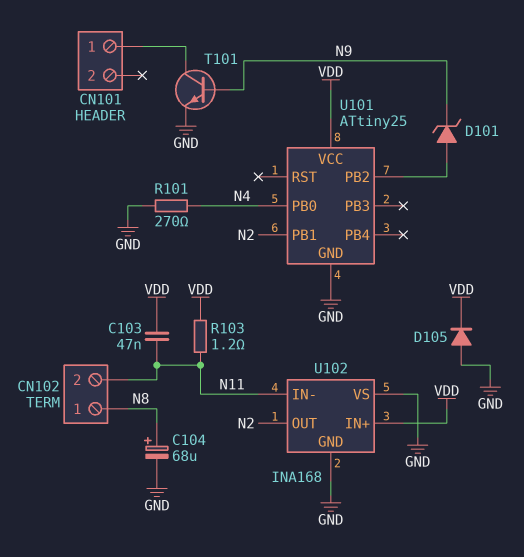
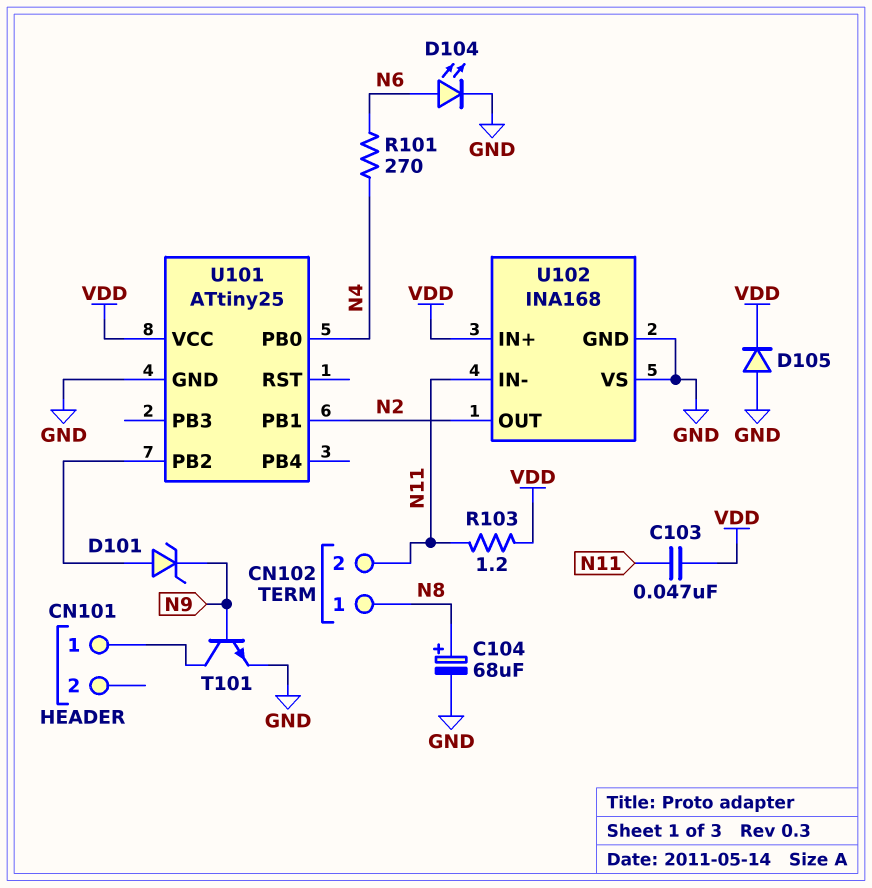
D104: none -> LED (A N6, K GND)
R101: 270 (GND, N4) -> 270 (N4, N6)

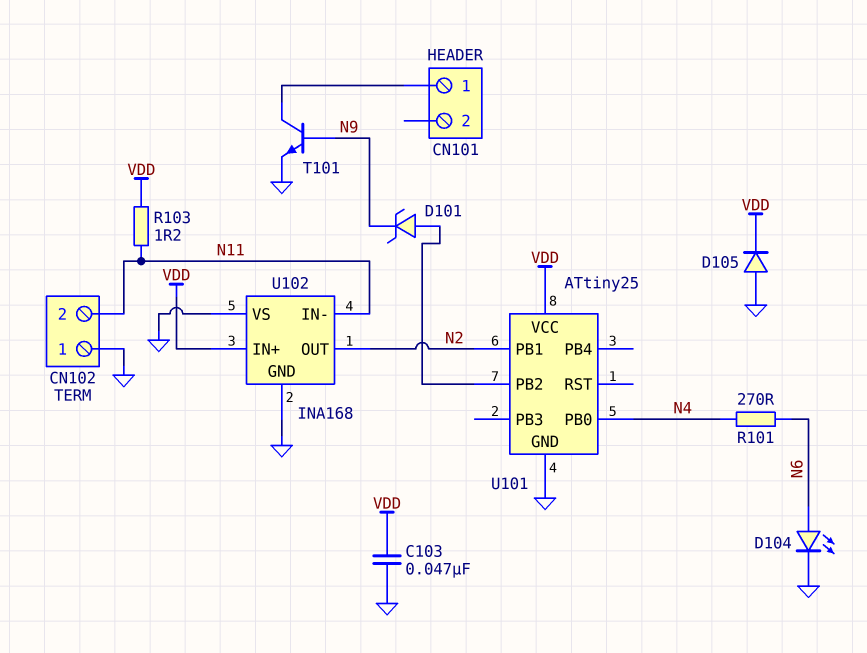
C103: 47nF (N11, VDD) -> 47nF (GND, VDD)
C104: 68uF (plus N8, minus GND) -> none
CN102 pin 1: N8 -> GND

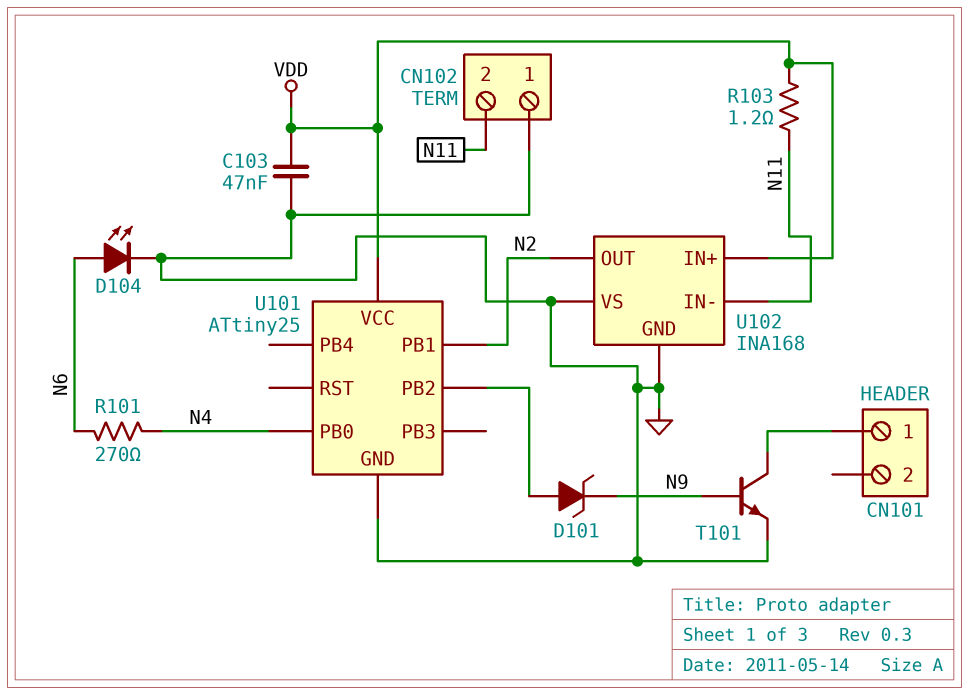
D105: diode (A GND, K VDD) -> none

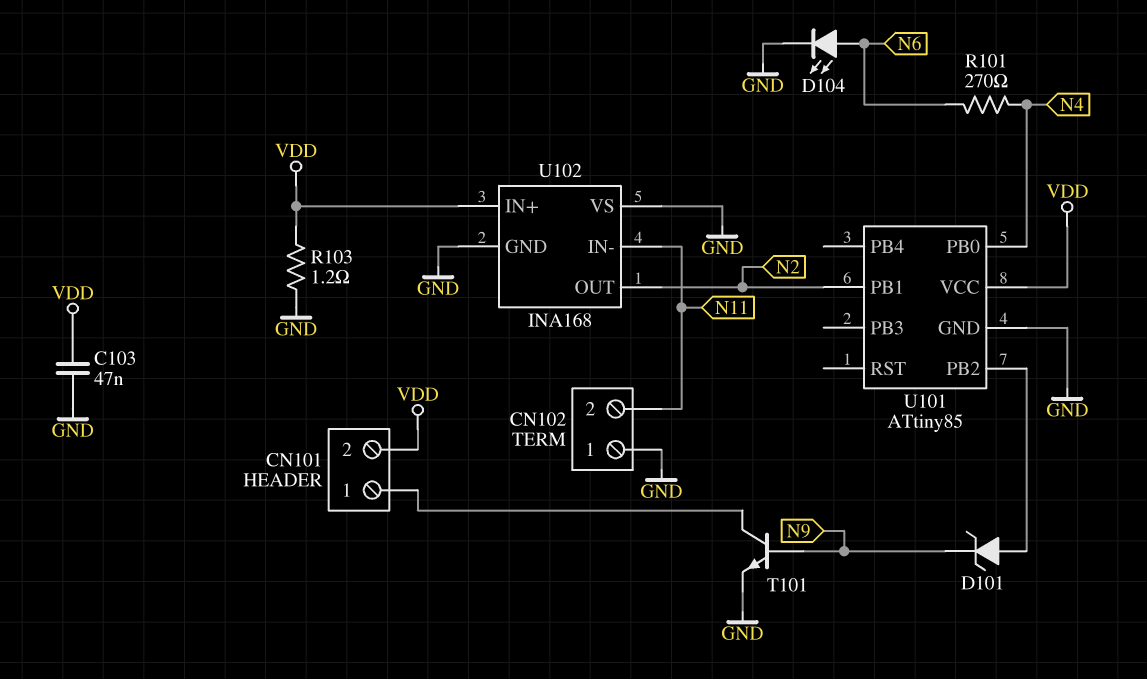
CN101 pin 2: none -> VDD
R103: 1.2 (N11, VDD) -> 1.2 (GND, VDD)
U101: ATtiny25 -> ATtiny85

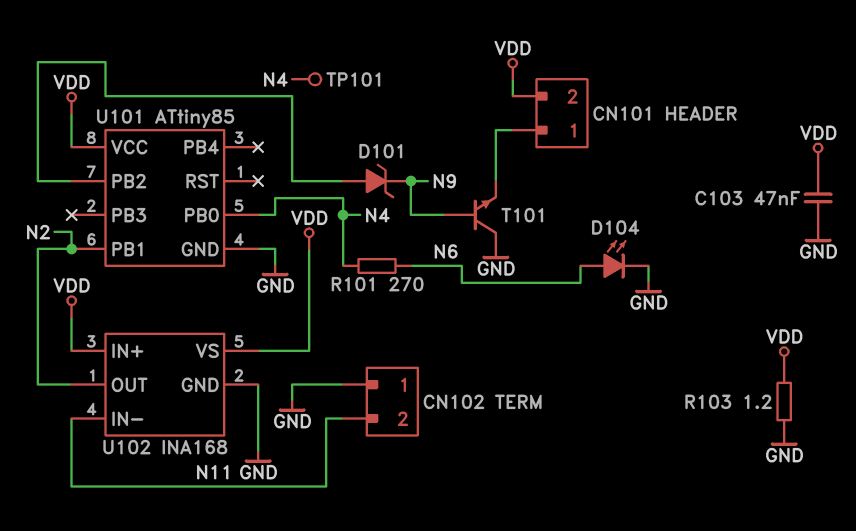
T101: NPN (B N9, C CN101/1, E GND) -> NPN (B N9, C GND, E CN101/1)
TP101: none -> test point (N4)
U102 pin VS: GND -> VDD

